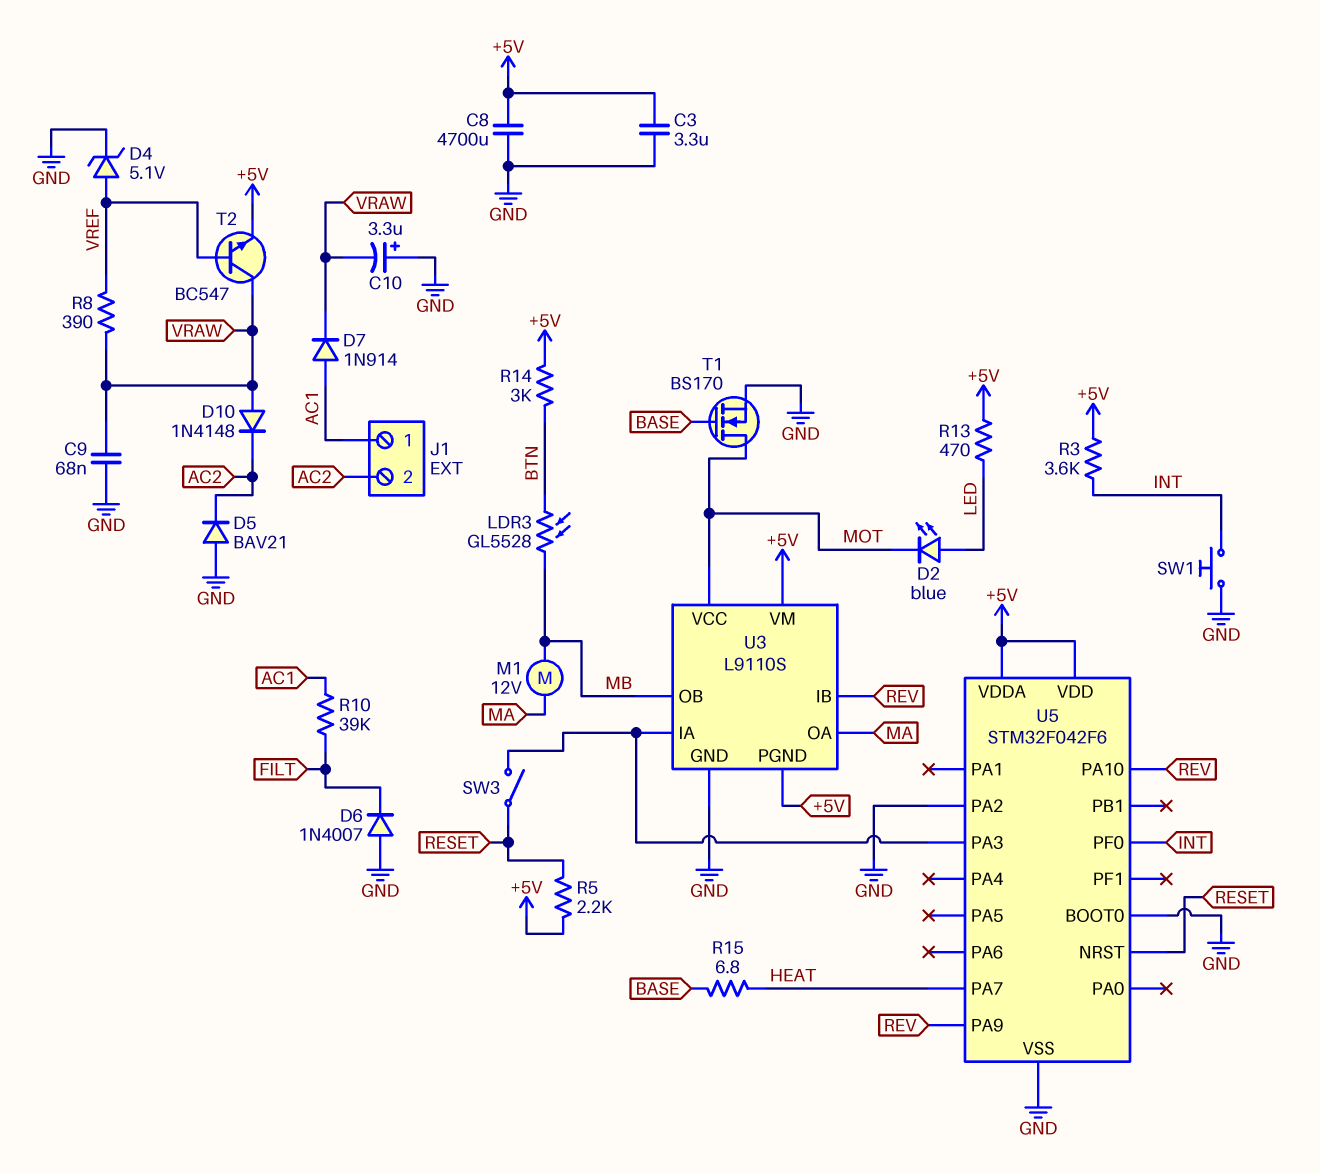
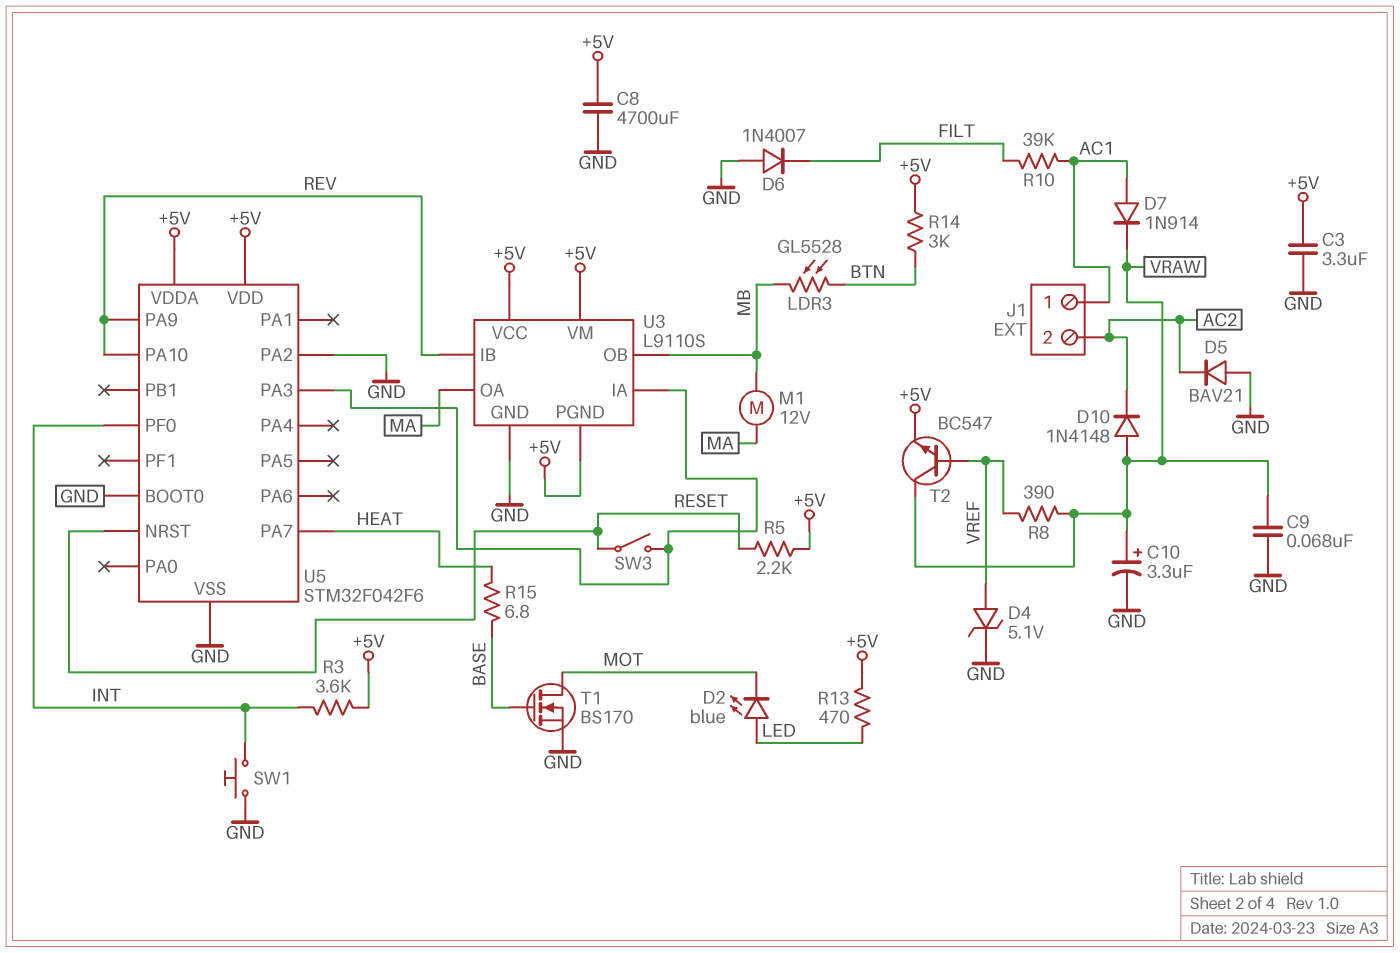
C10: 3.3uF (plus GND, minus VRAW) -> 3.3uF (plus VRAW, minus GND)
U3 pin VCC: MOT -> +5V

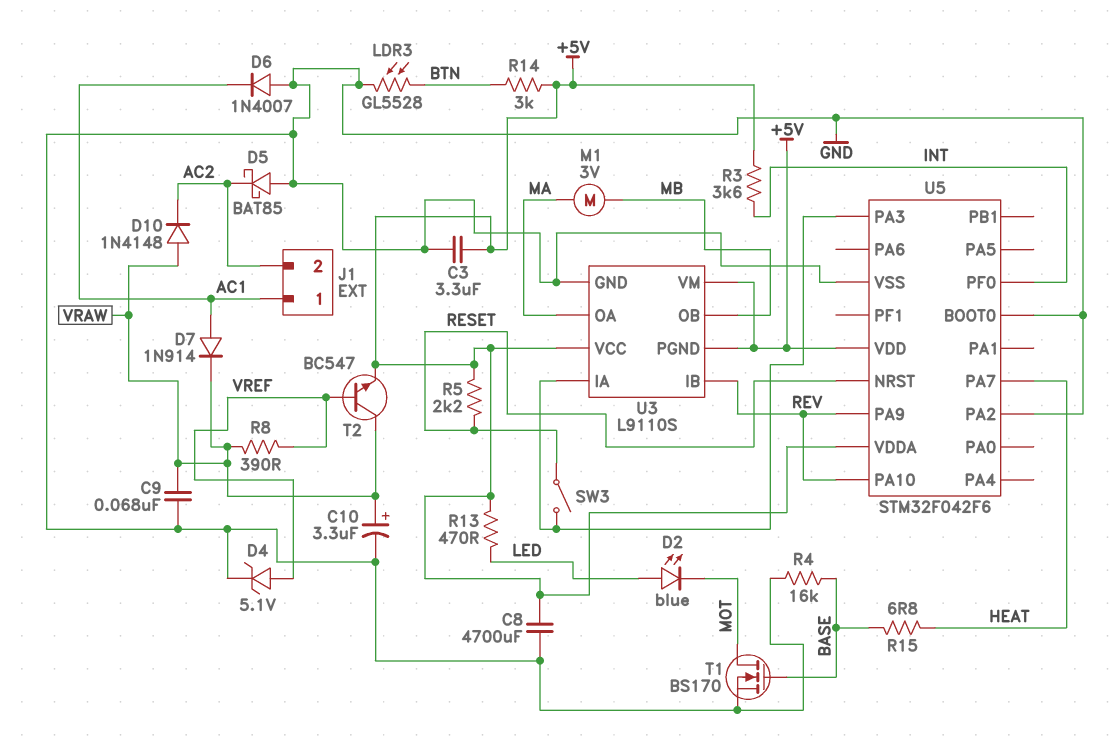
D5: diode BAV21 (A GND, K AC2) -> schottky BAT85 (A GND, K AC2)
D6: diode 1N4007 (A GND, K FILT) -> diode 1N4007 (A GND, K AC1)
LDR3: GL5528 (BTN, MB) -> GL5528 (BTN, GND)
M1: motor 12V (MA, MB) -> motor 3V (MA, MB)
R4: none -> 16k (BASE, GND)
R10: 39k (AC1, FILT) -> none
SW1: button (GND, INT) -> none

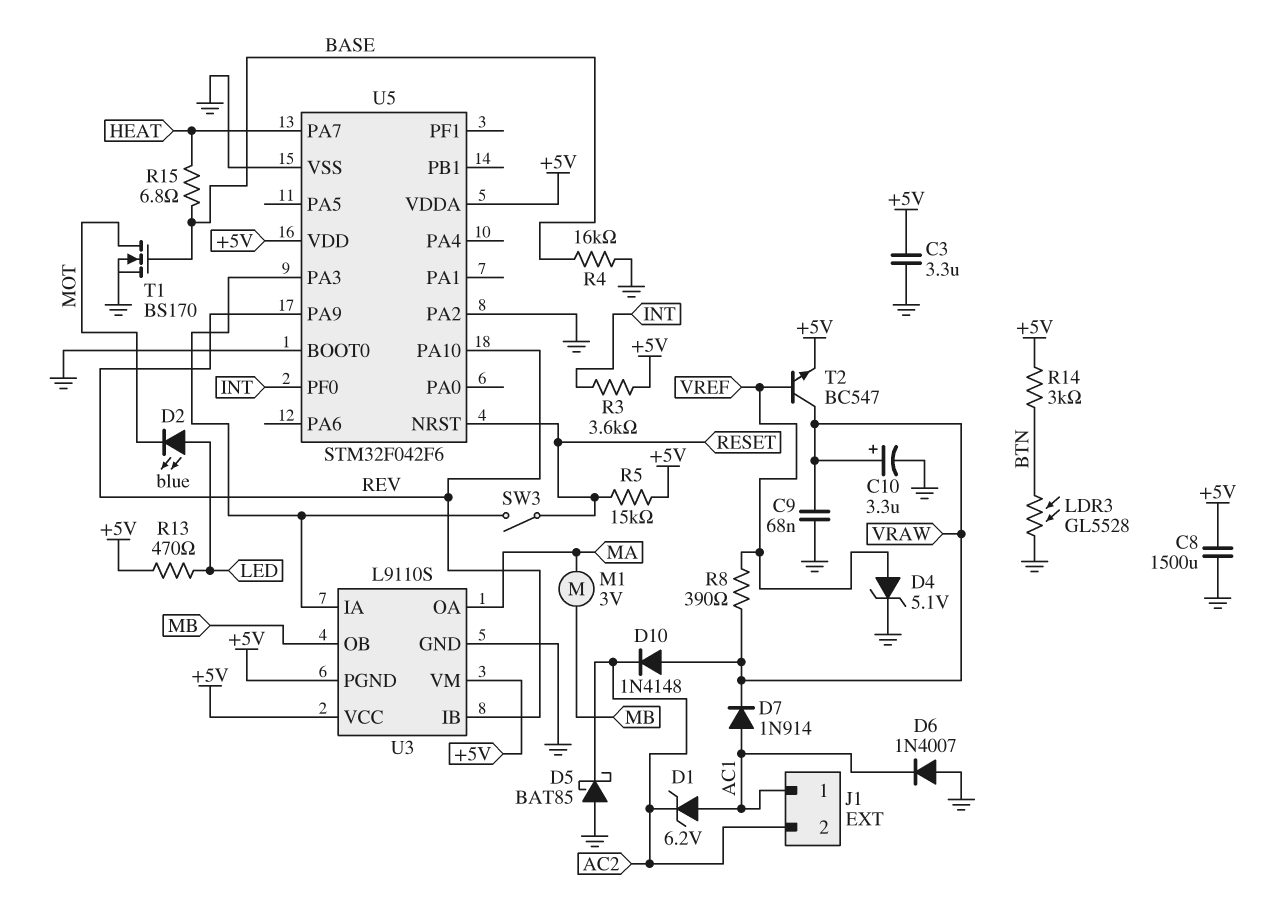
C8: 4700uF (+5V, GND) -> 1500uF (+5V, GND)
D1: none -> zener 6.2V (A AC1, K AC2)
R5: 2.2k (+5V, RESET) -> 15k (+5V, RESET)

